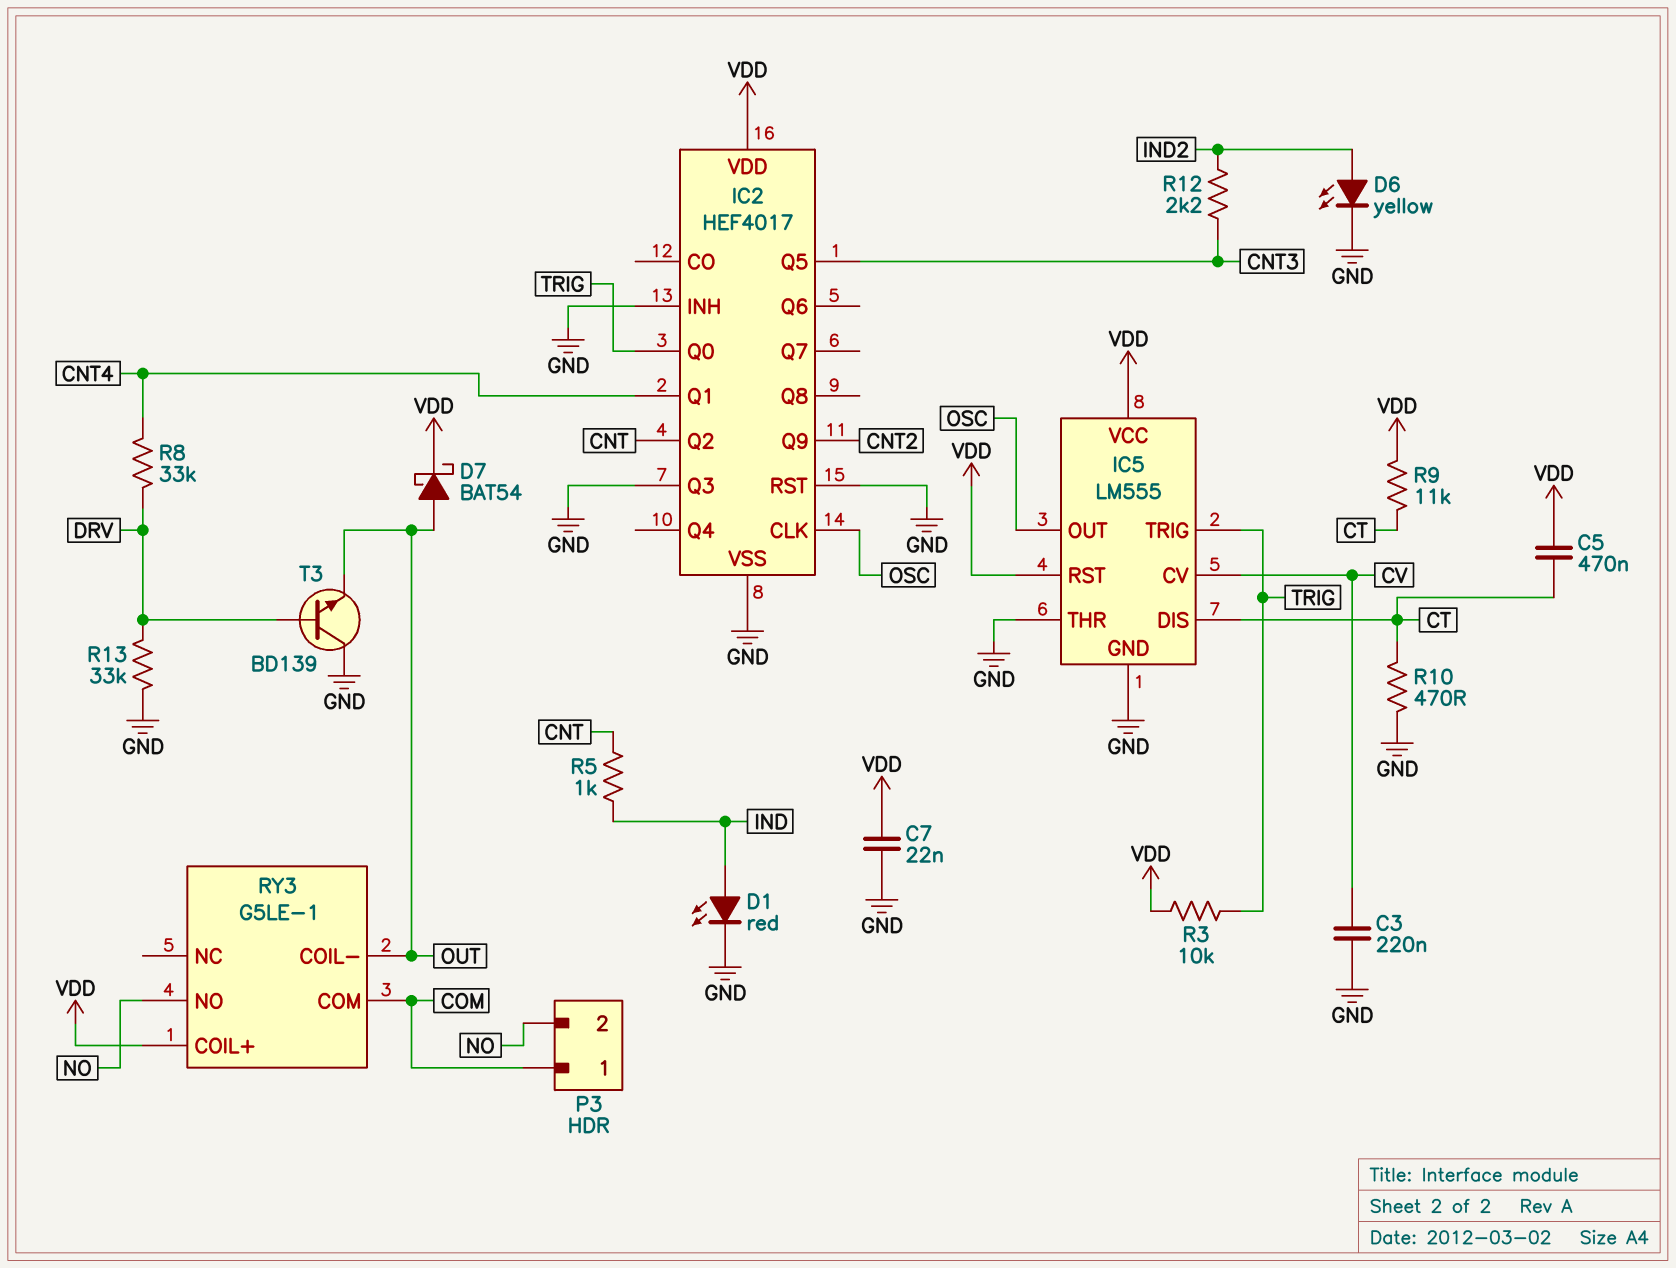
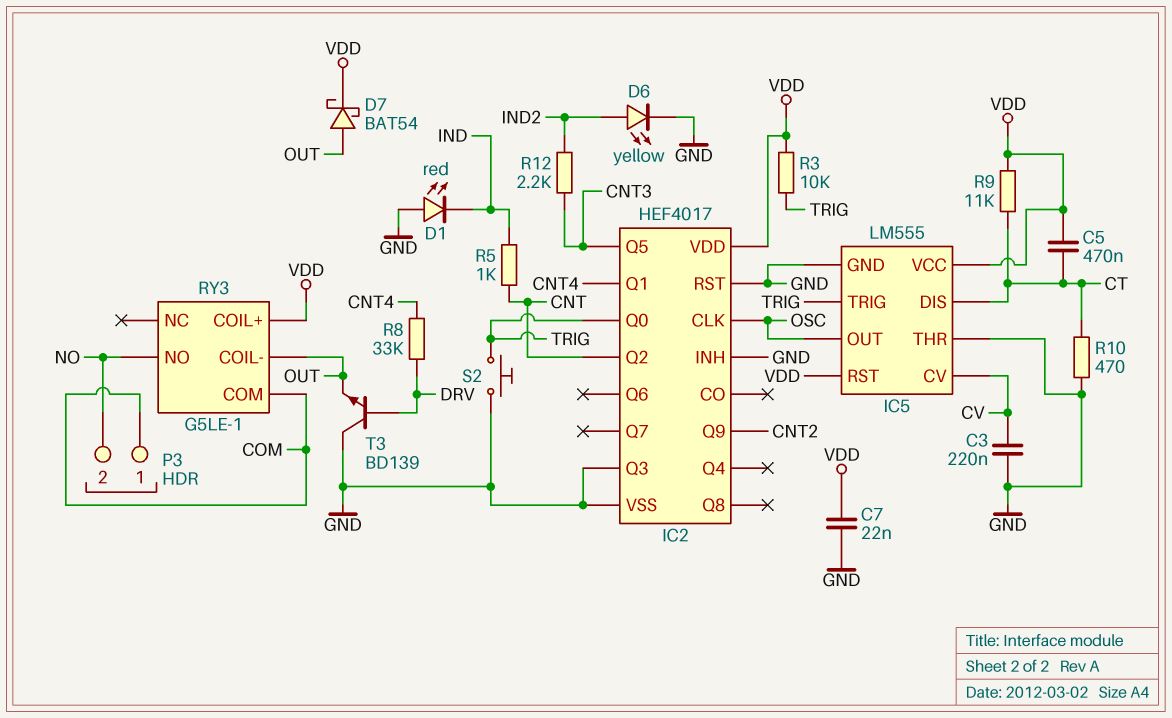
D1: LED red (A IND, K GND) -> LED red (A GND, K IND)
R13: 33k (DRV, GND) -> none
S2: none -> button (GND, TRIG)

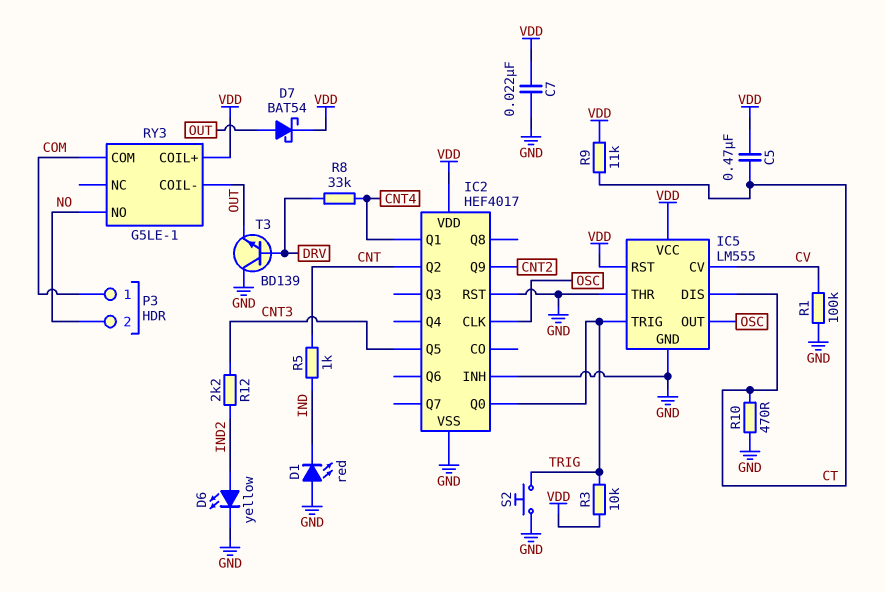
C3: 220nF (CV, GND) -> none
IC2 pin Q3: GND -> none
R1: none -> 100k (CV, GND)

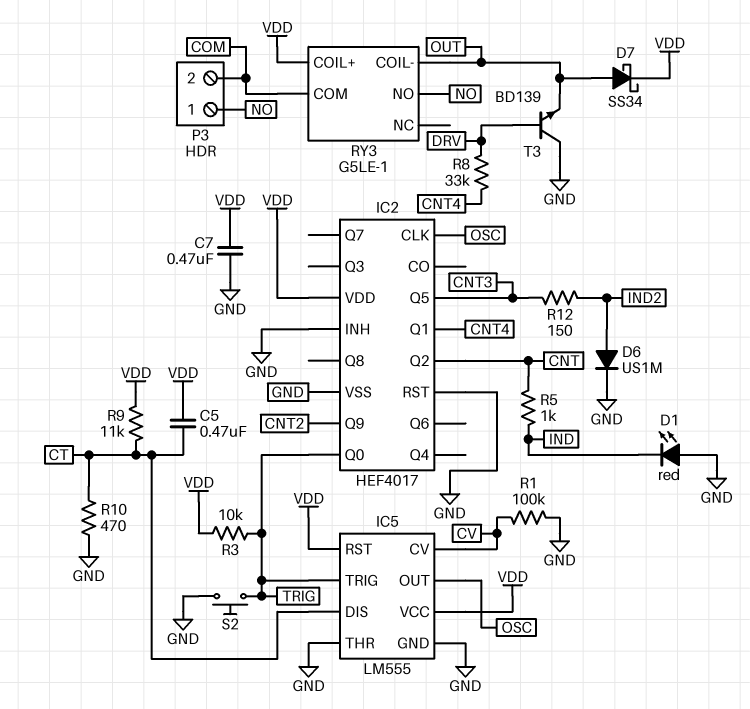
C7: 22nF (GND, VDD) -> 470nF (GND, VDD)
D6: LED yellow (A IND2, K GND) -> diode US1M (A IND2, K GND)
D7: schottky BAT54 (A OUT, K VDD) -> schottky SS34 (A OUT, K VDD)
P3 pin 1: COM -> NO
P3 pin 2: NO -> COM
R12: 2.2k (CNT3, IND2) -> 150 (CNT3, IND2)

